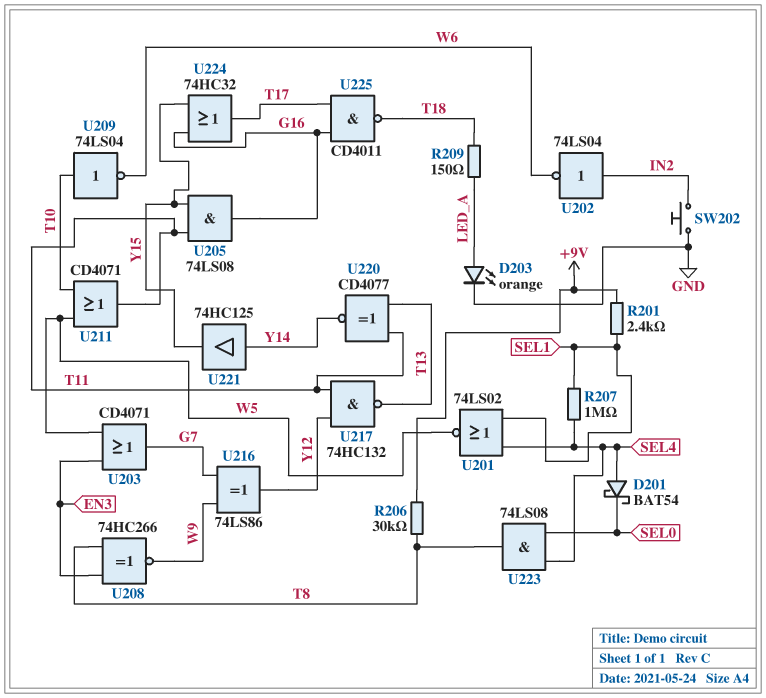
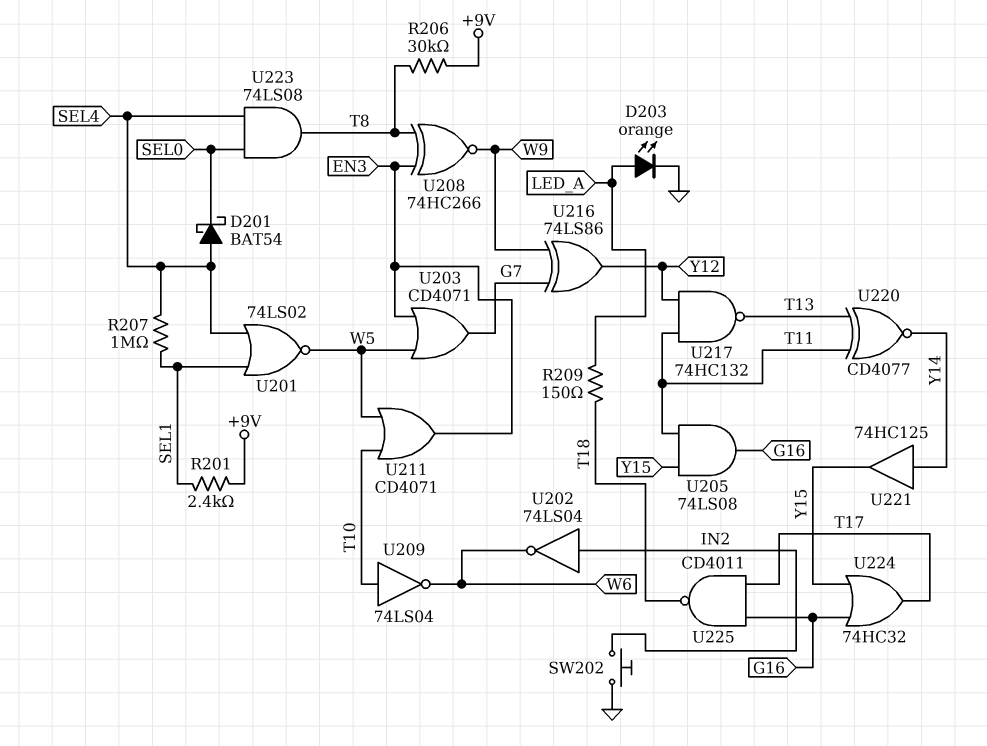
U211: OR CD4071 (in T10, in W5, out T11) -> OR CD4071 (in T10, in W5, out EN3)

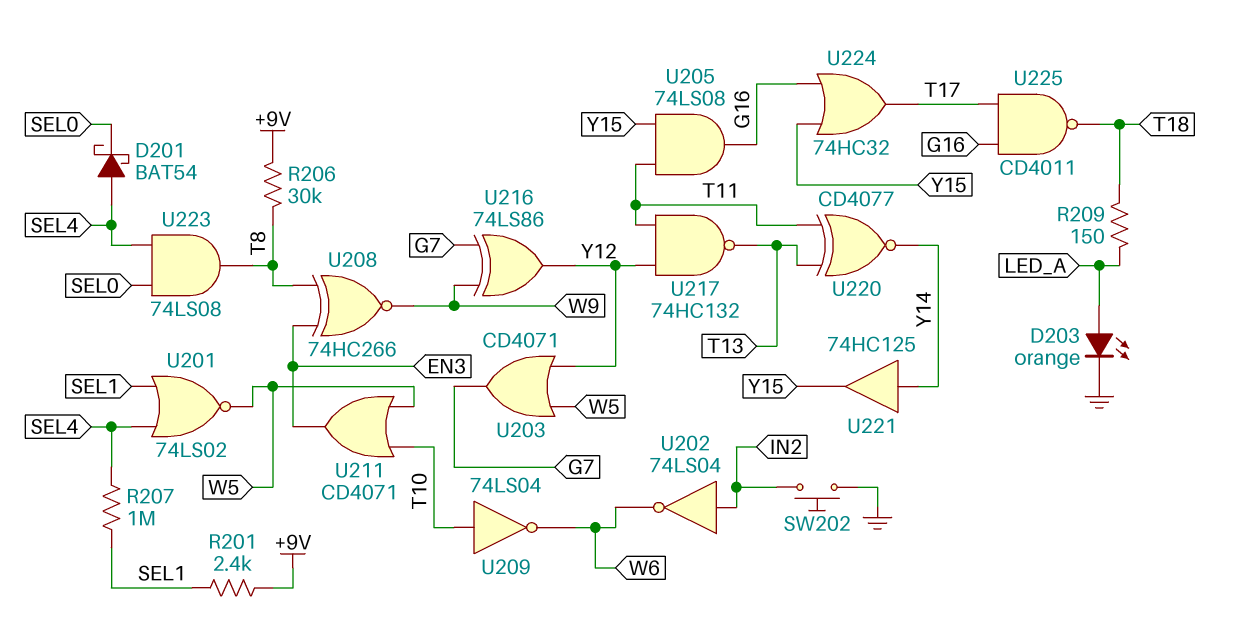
U203: OR CD4071 (in EN3, in W5, out G7) -> OR CD4071 (in W5, in Y12, out G7)

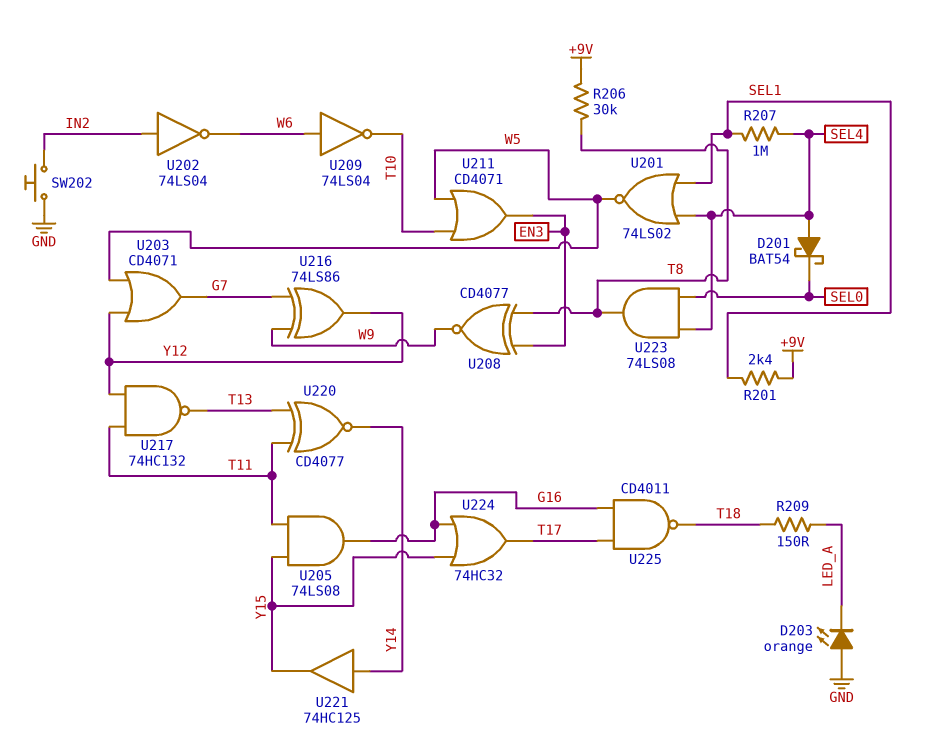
D203: LED orange (A LED_A, K GND) -> LED orange (A GND, K LED_A)
U208: XNOR 74HC266 (in EN3, in T8, out W9) -> XNOR CD4077 (in EN3, in T8, out W9)
U209: NOT 74LS04 (in T10, out W6) -> NOT 74LS04 (in W6, out T10)

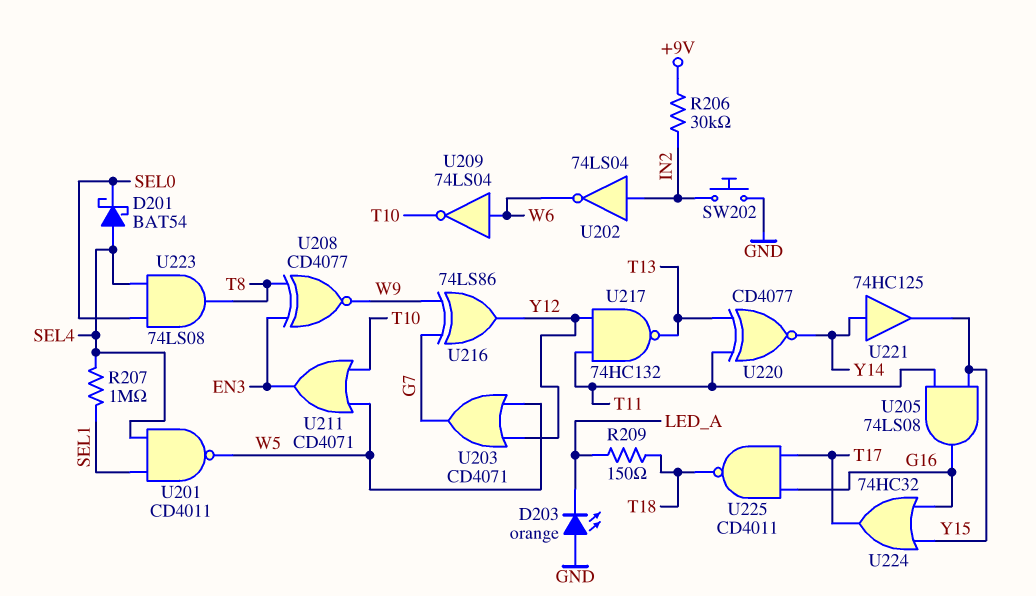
R201: 2.4k (+9V, SEL1) -> none
R206: 30k (+9V, T8) -> 30k (+9V, IN2)
U201: NOR 74LS02 (in SEL1, in SEL4, out W5) -> NAND CD4011 (in SEL1, in SEL4, out W5)

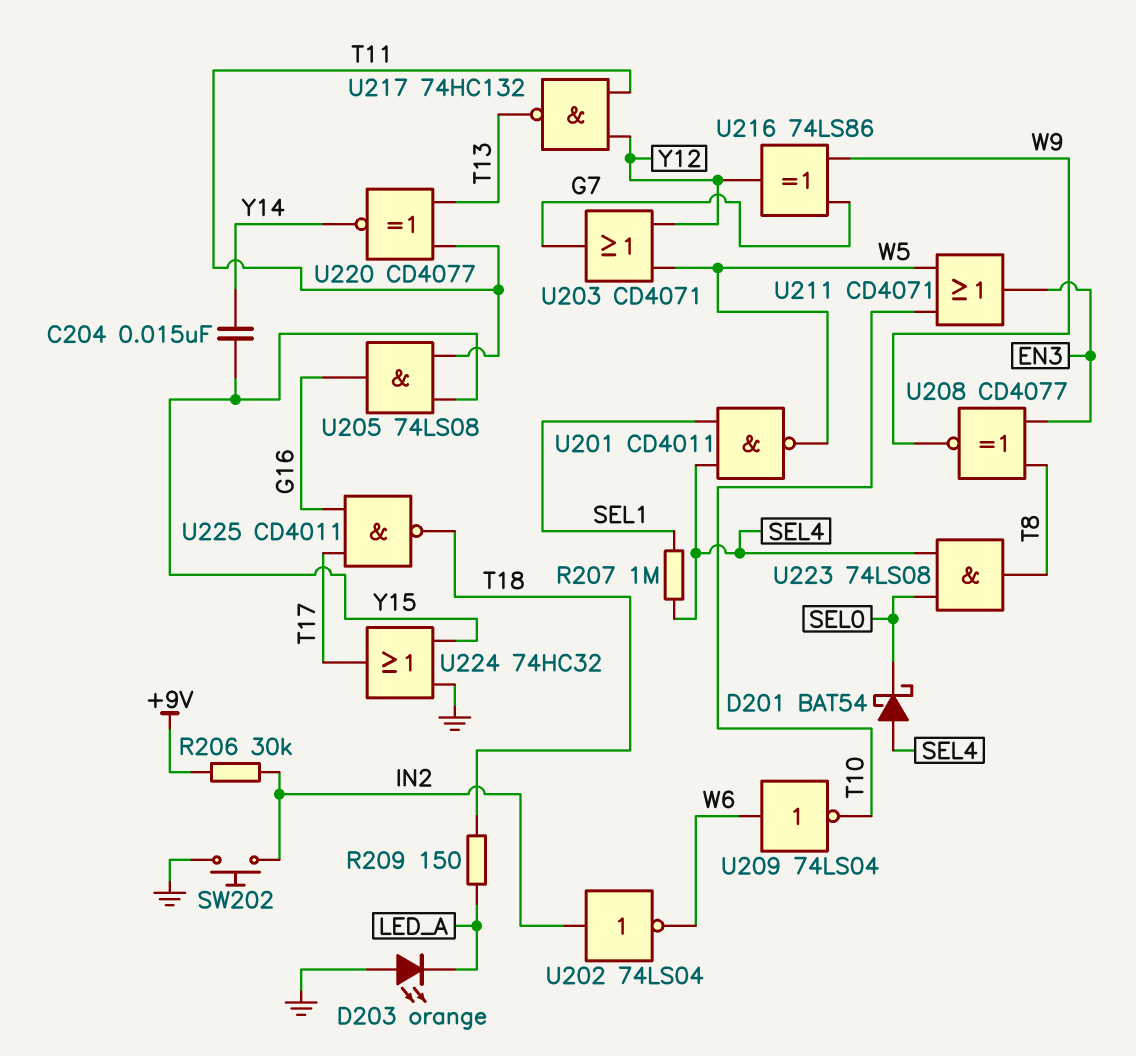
C204: none -> 15nF (Y14, Y15)
U221: buffer 74HC125 (in Y14, out Y15) -> none
U224: OR 74HC32 (in G16, in Y15, out T17) -> OR 74HC32 (in GND, in Y15, out T17)

